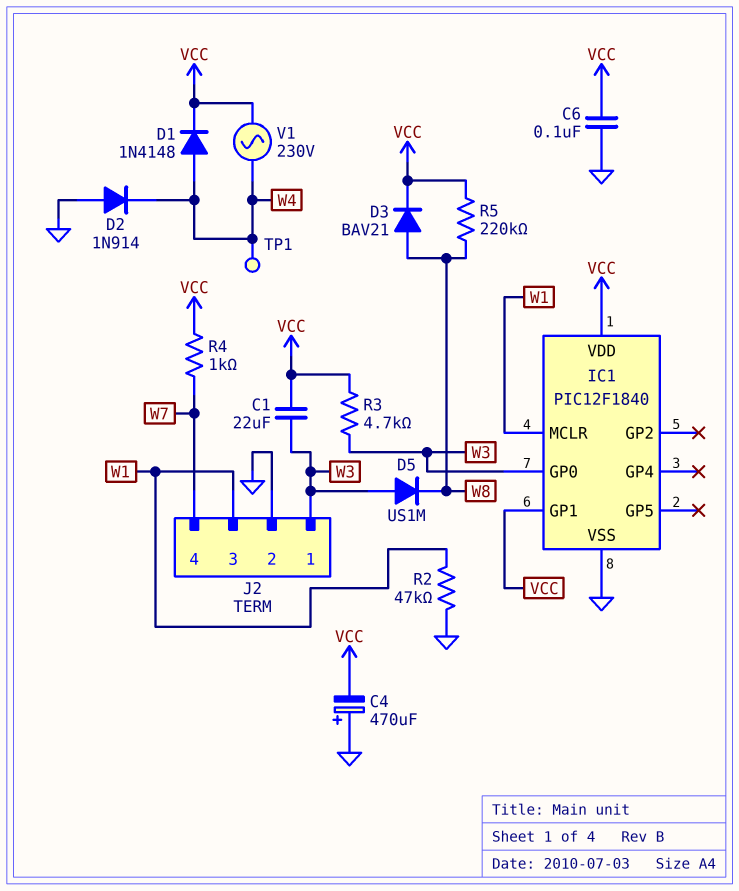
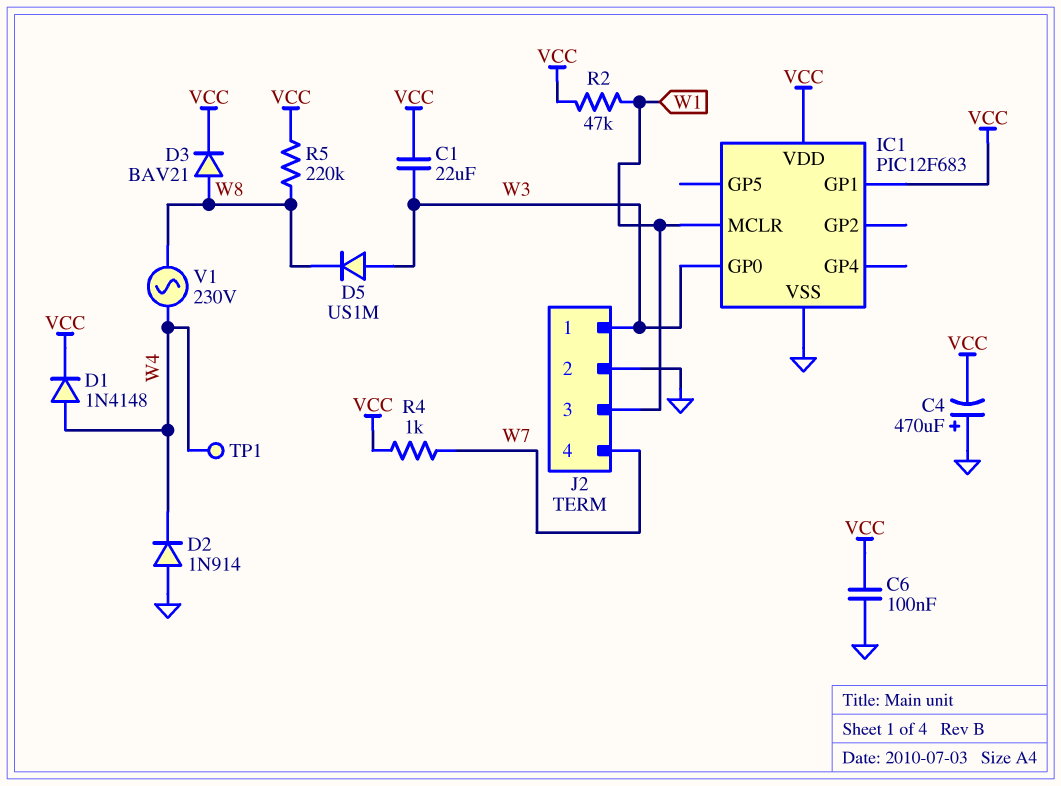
IC1: PIC12F1840 -> PIC12F683
R2: 47k (GND, W1) -> 47k (VCC, W1)
R3: 4.7k (VCC, W3) -> none
V1: AC 230V (VCC, W4) -> AC 230V (W4, W8)

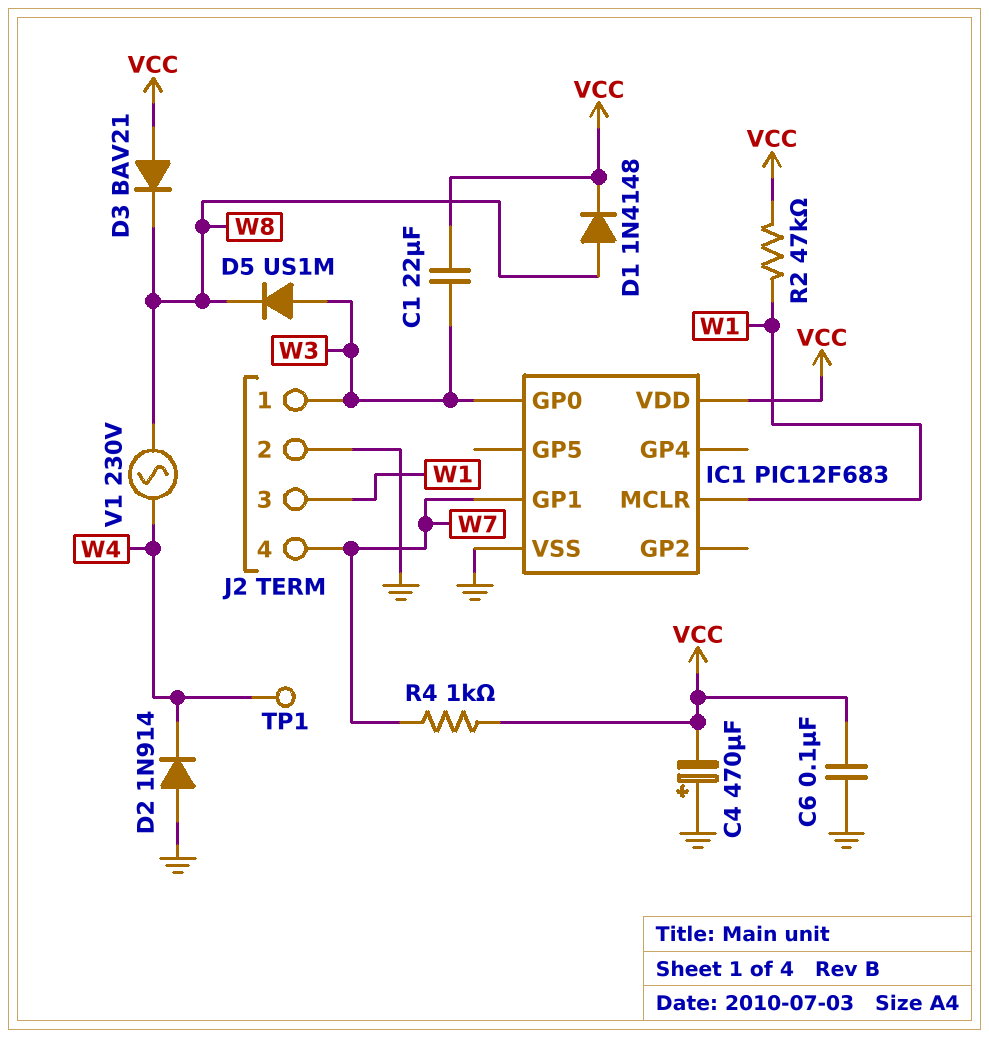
D1: diode 1N4148 (A W4, K VCC) -> diode 1N4148 (A W8, K VCC)
D3: diode BAV21 (A W8, K VCC) -> diode BAV21 (A VCC, K W8)
IC1 pin GP1: VCC -> W7
R5: 220k (VCC, W8) -> none

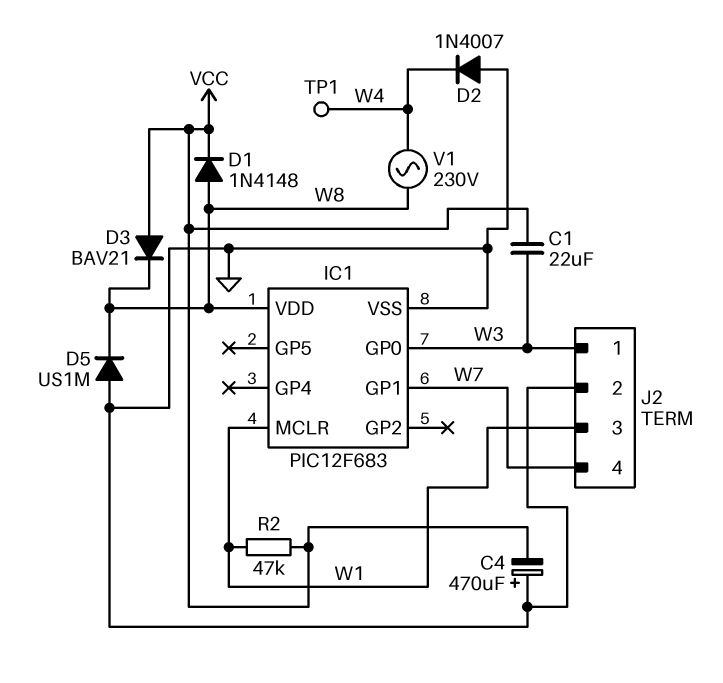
C6: 100nF (GND, VCC) -> none
D2: diode 1N914 (A GND, K W4) -> diode 1N4007 (A GND, K W4)
D5: diode US1M (A W3, K W8) -> diode US1M (A GND, K W8)
IC1 pin VDD: VCC -> W8
R4: 1k (VCC, W7) -> none

